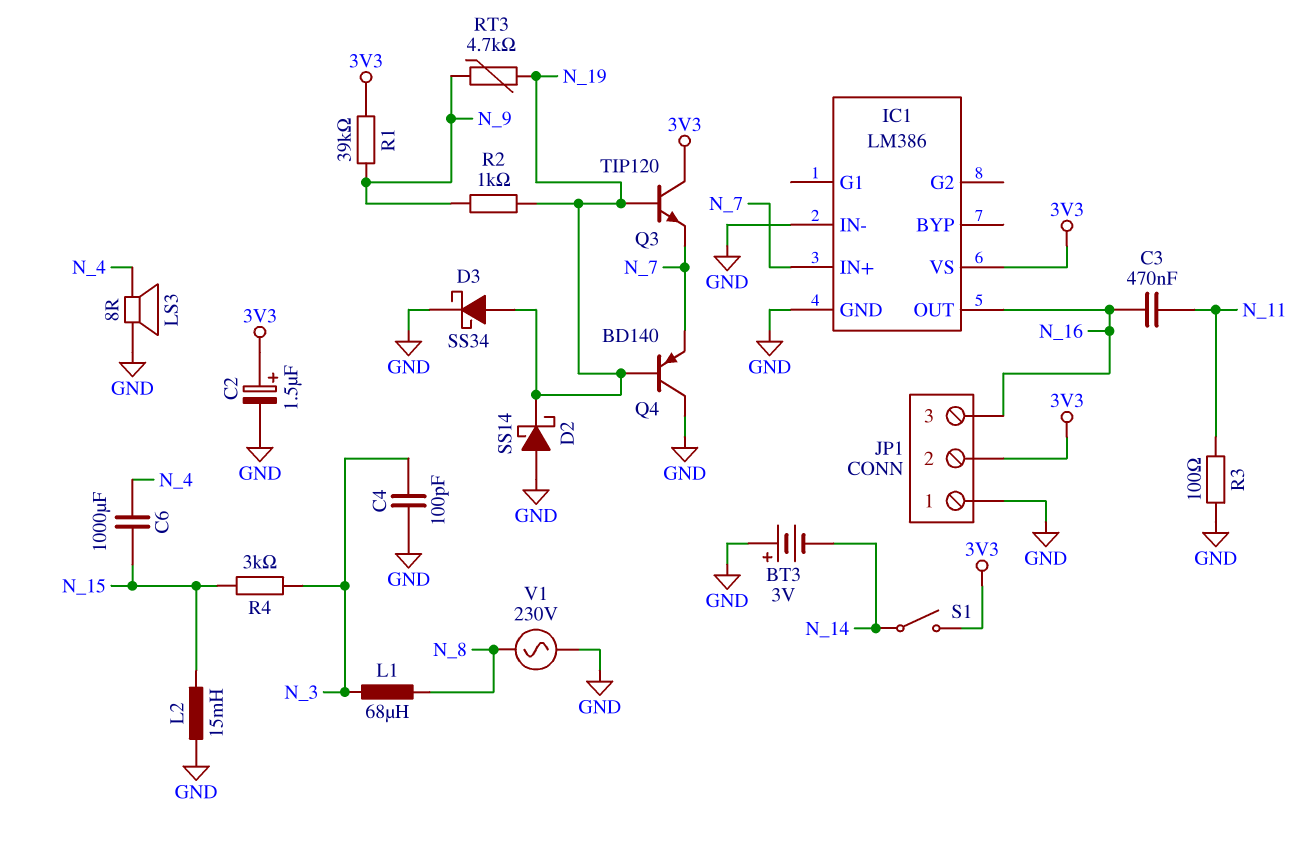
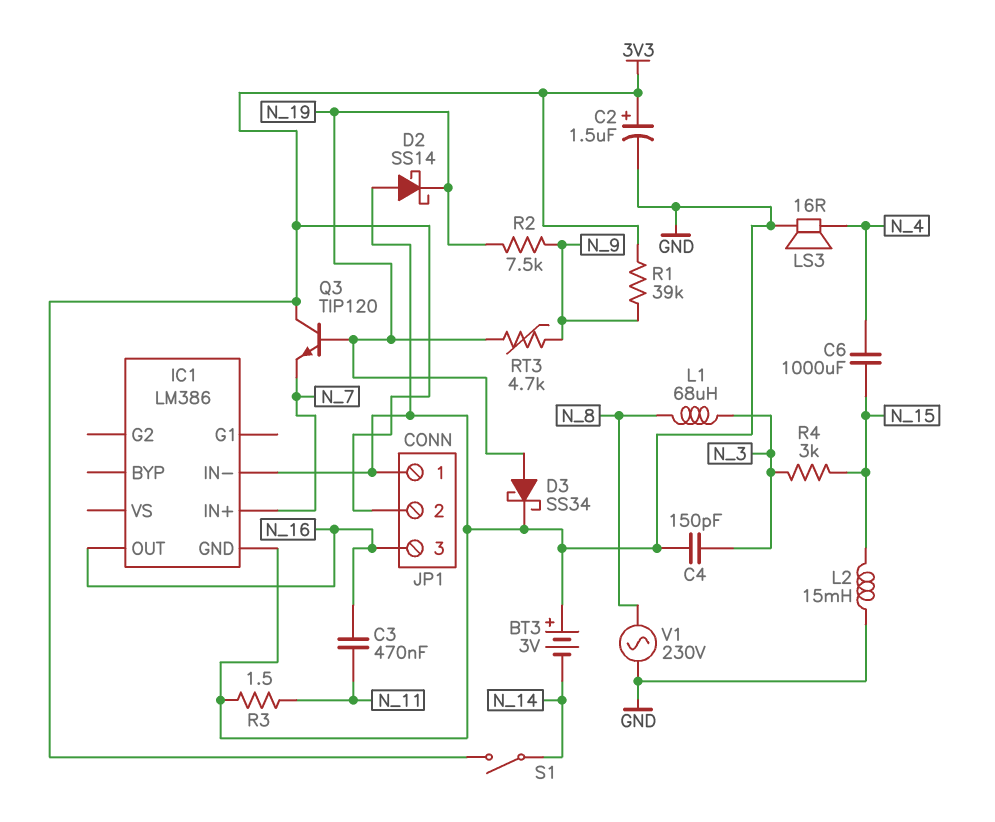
C4: 100pF (GND, N_3) -> 150pF (GND, N_3)
IC1 pin VS: 3V3 -> none
LS3: speaker 8R (GND, N_4) -> speaker 16R (GND, N_4)
Q4: PNP BD140 (B N_19, C GND, E N_7) -> none
R2: 1k (N_9, N_19) -> 7.5k (N_9, N_19)
R3: 100 (GND, N_11) -> 1.5 (GND, N_11)

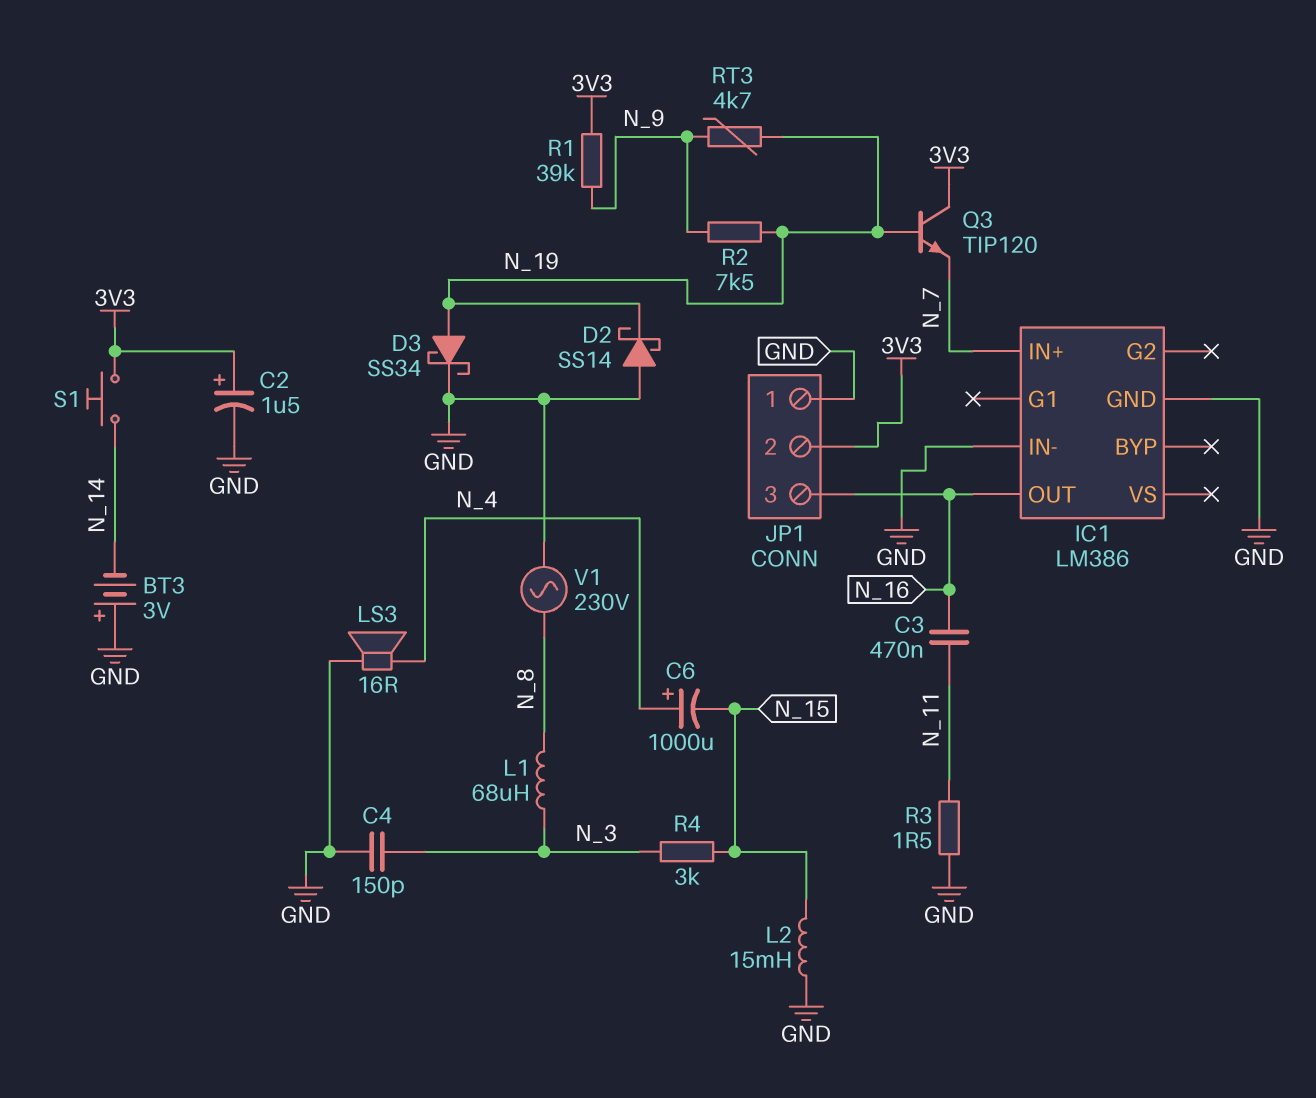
C6: 1000uF (N_4, N_15) -> 1000uF (plus N_4, minus N_15)
S1: switch (3V3, N_14) -> button (3V3, N_14)

